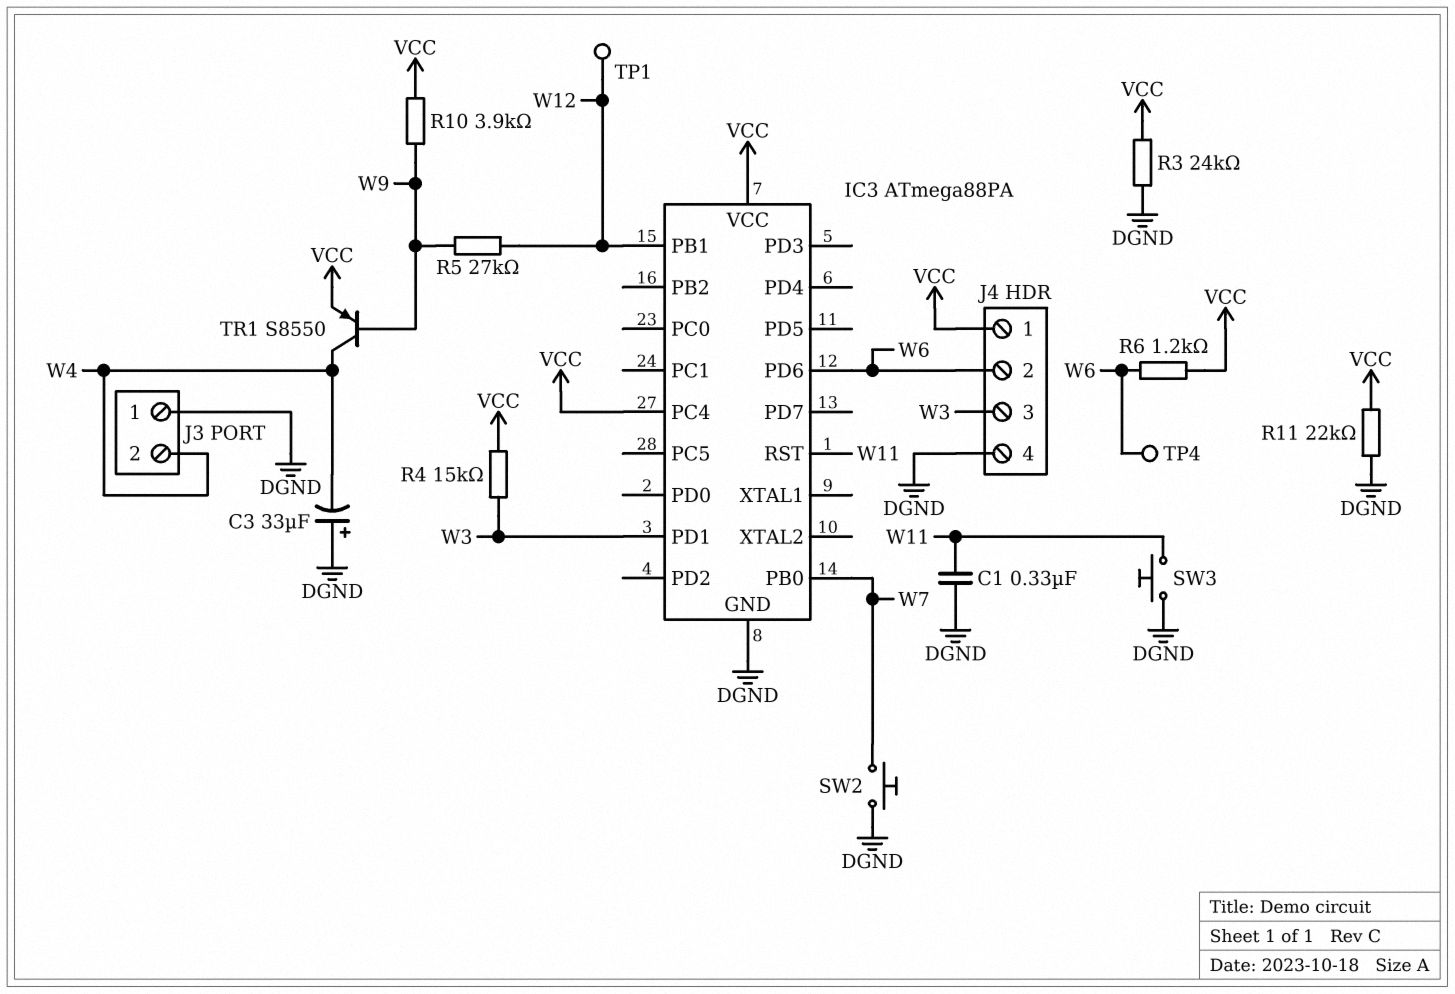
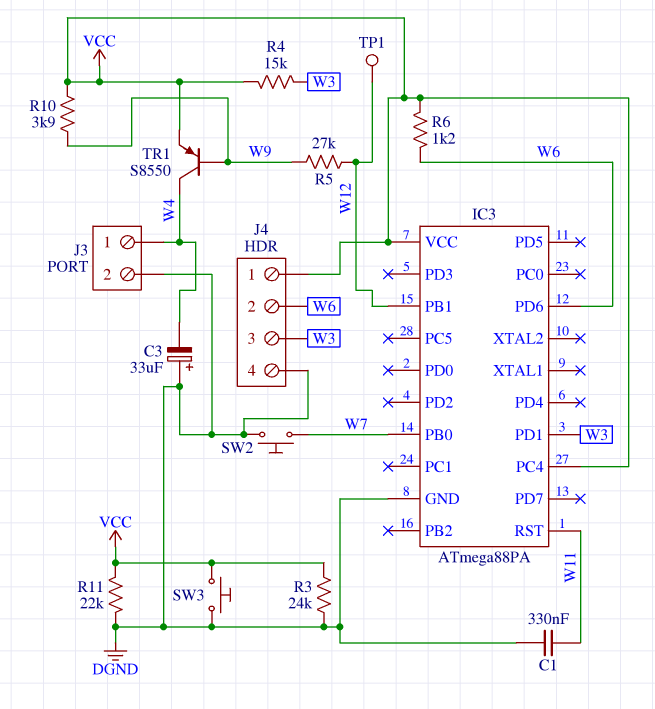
J3 pin 1: DGND -> W4
J3 pin 2: W4 -> DGND
SW3: button (DGND, W11) -> button (DGND, VCC)
TP4: test point (W6) -> none

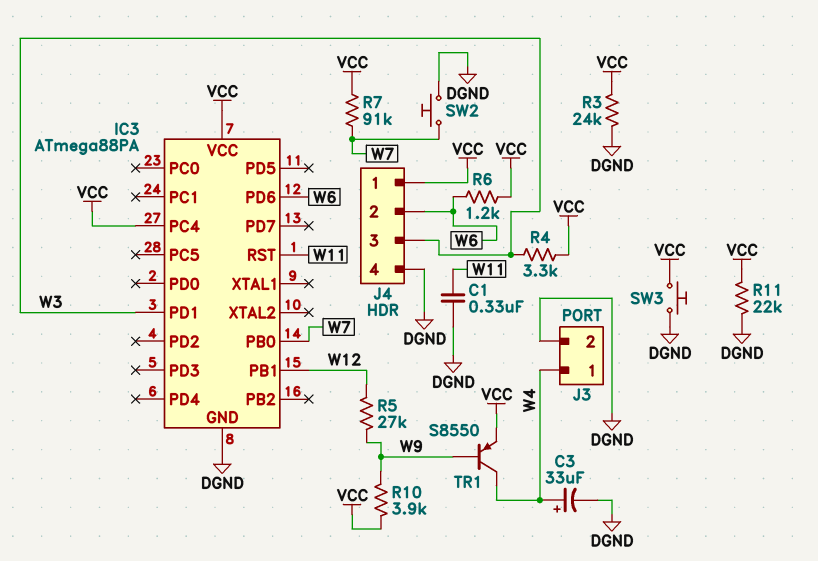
C3: 33uF (plus DGND, minus W4) -> 33uF (plus W4, minus DGND)
R4: 15k (VCC, W3) -> 3.3k (VCC, W3)
R7: none -> 91k (VCC, W7)
TP1: test point (W12) -> none

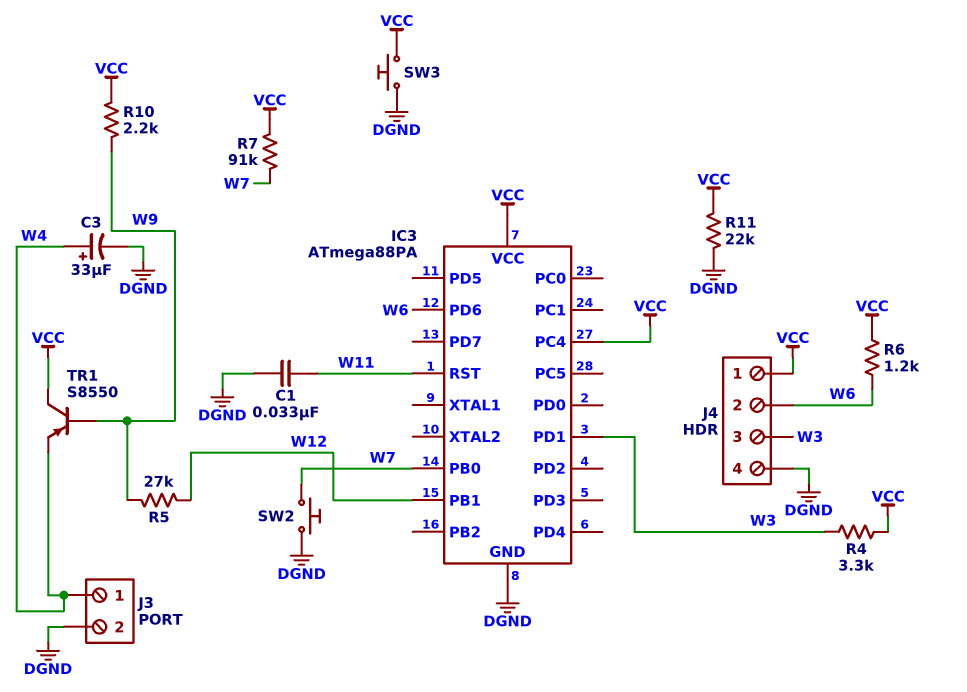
C1: 330nF (DGND, W11) -> 33nF (DGND, W11)
R3: 24k (DGND, VCC) -> none
R10: 3.9k (VCC, W9) -> 2.2k (VCC, W9)
TR1: PNP S8550 (B W9, C W4, E VCC) -> PNP S8550 (B W9, C VCC, E W4)

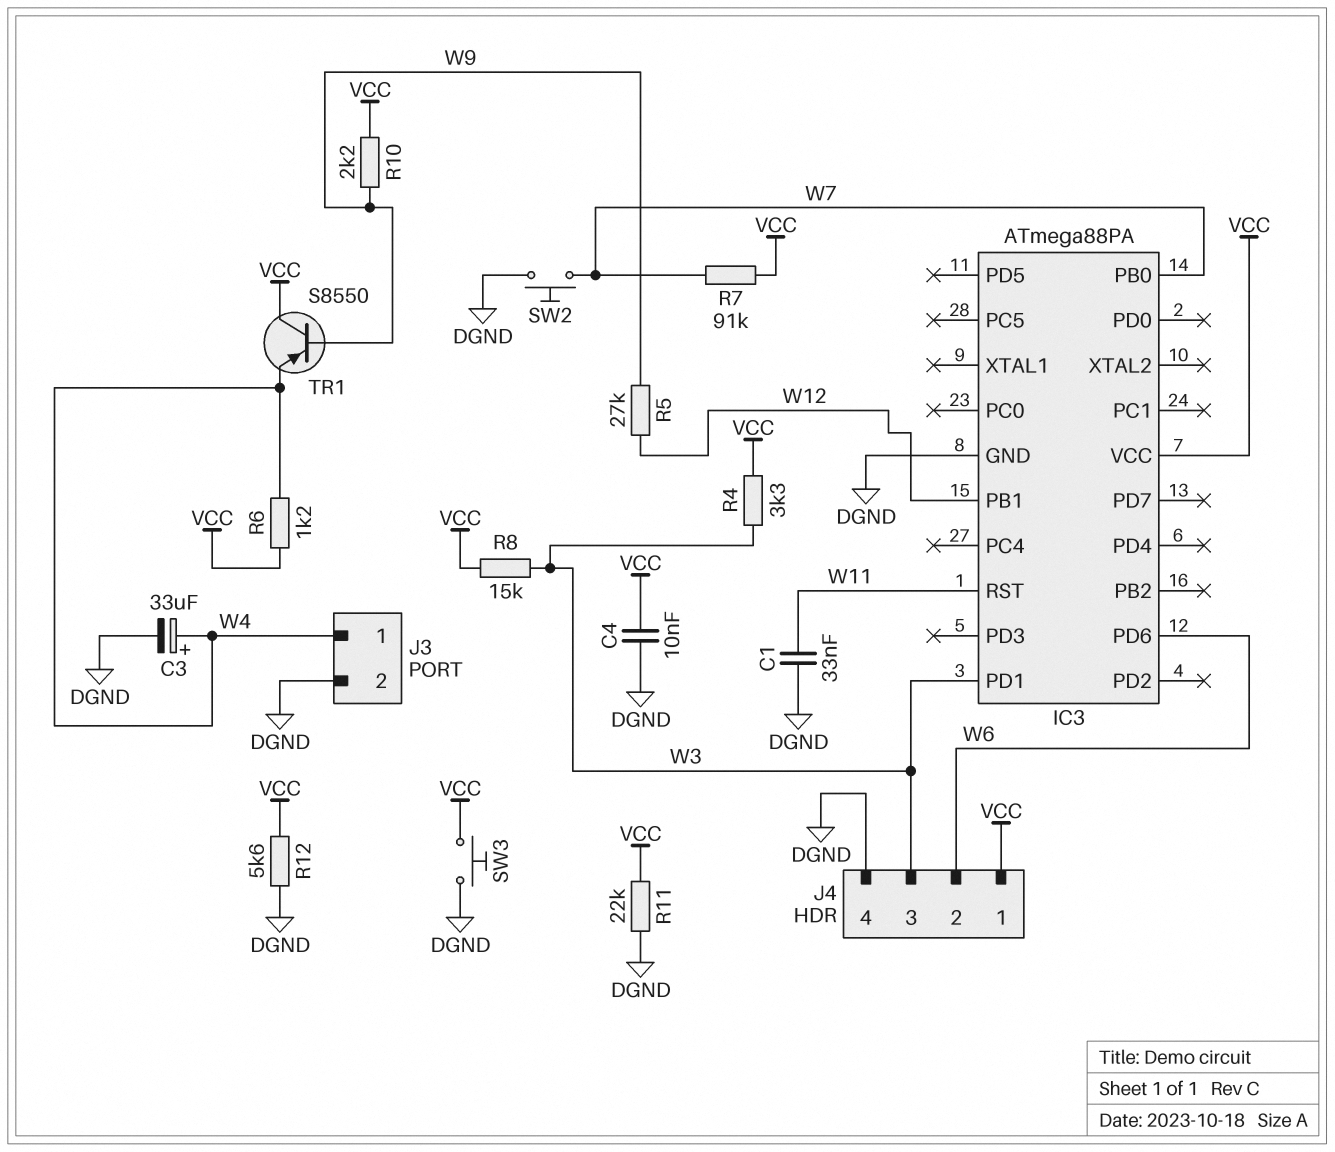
C4: none -> 10nF (DGND, VCC)
IC3 pin PC4: VCC -> none
R6: 1.2k (VCC, W6) -> 1.2k (VCC, W4)
R8: none -> 15k (VCC, W3)
R12: none -> 5.6k (DGND, VCC)

